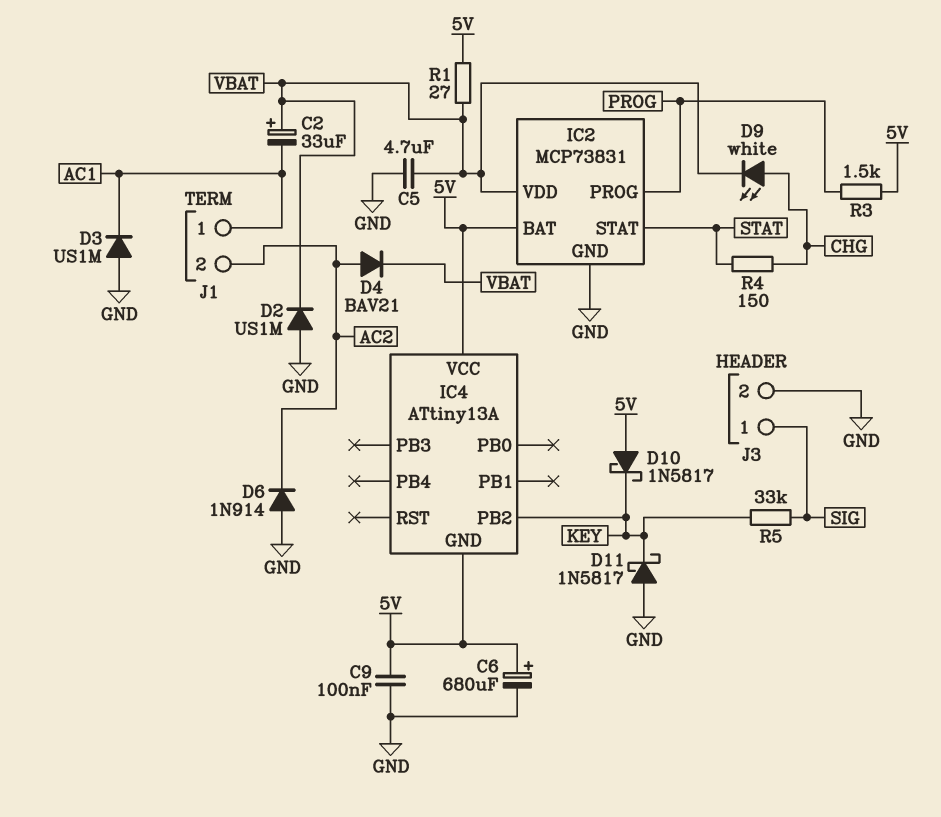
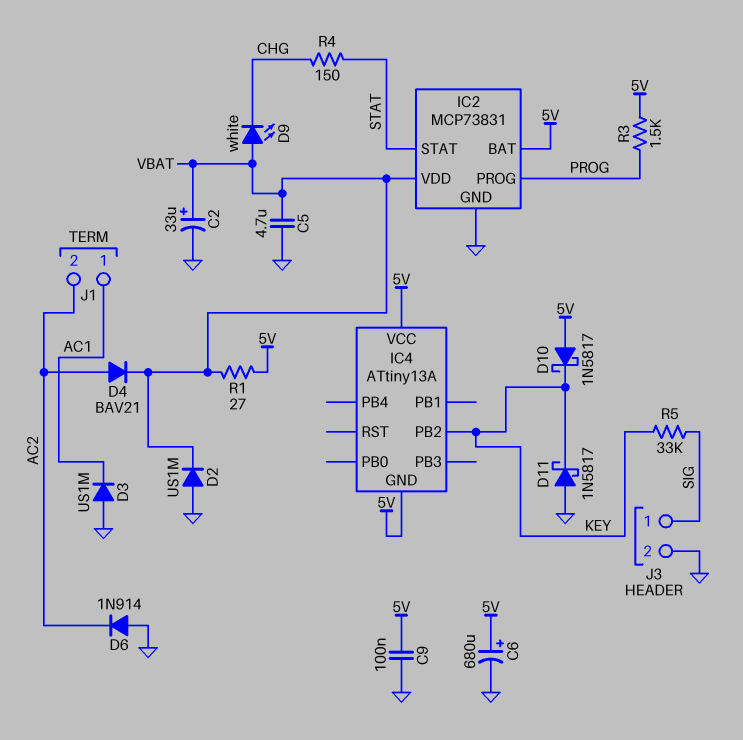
C2: 33uF (plus VBAT, minus AC1) -> 33uF (plus VBAT, minus GND)
D9: LED white (A CHG, K VBAT) -> LED white (A VBAT, K CHG)

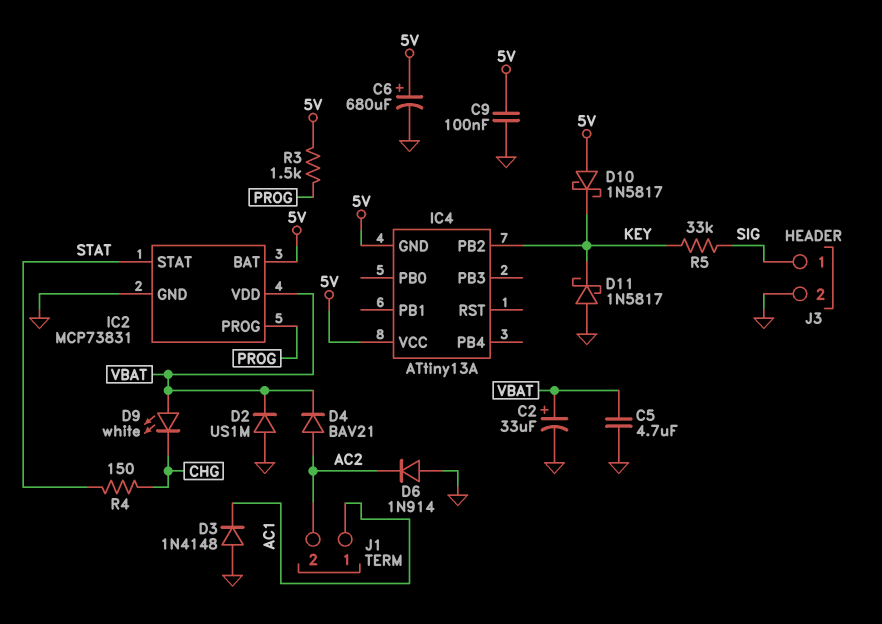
D3: diode US1M (A GND, K AC1) -> diode 1N4148 (A GND, K AC1)
R1: 27 (5V, VBAT) -> none

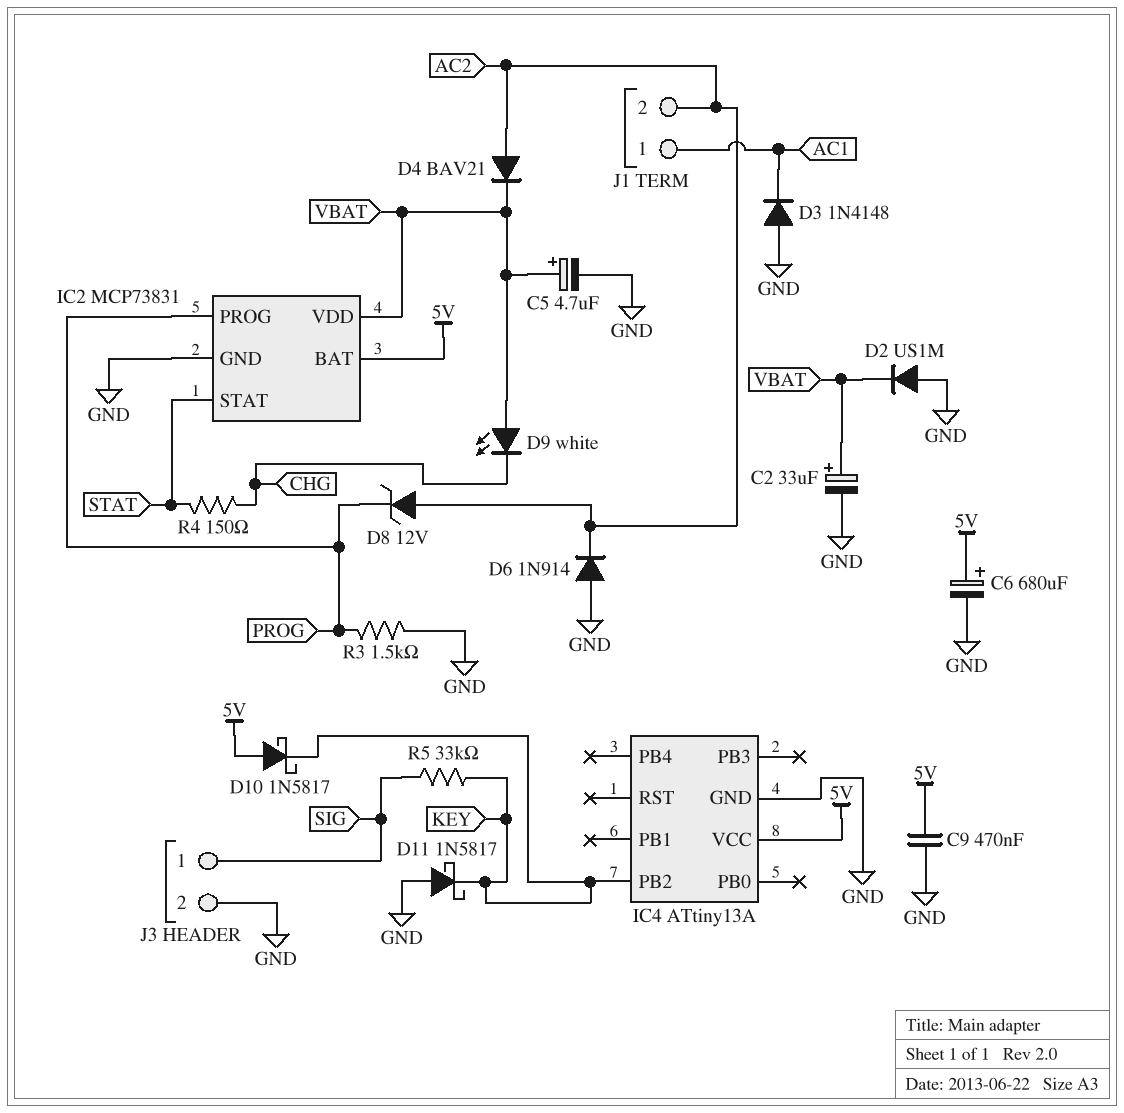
C5: 4.7uF (GND, VBAT) -> 4.7uF (plus VBAT, minus GND)
C9: 100nF (5V, GND) -> 470nF (5V, GND)
D8: none -> zener 12V (A AC2, K PROG)
IC4 pin GND: 5V -> GND
R3: 1.5k (5V, PROG) -> 1.5k (GND, PROG)

